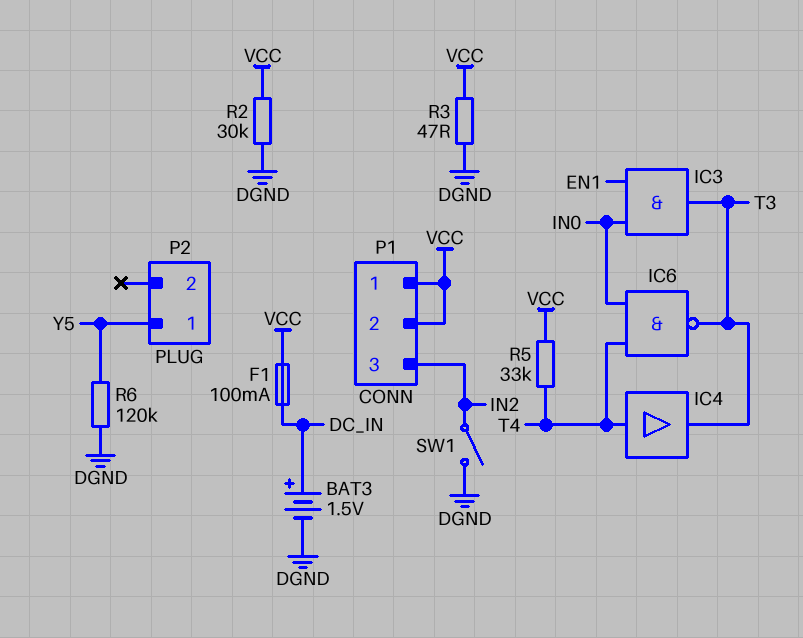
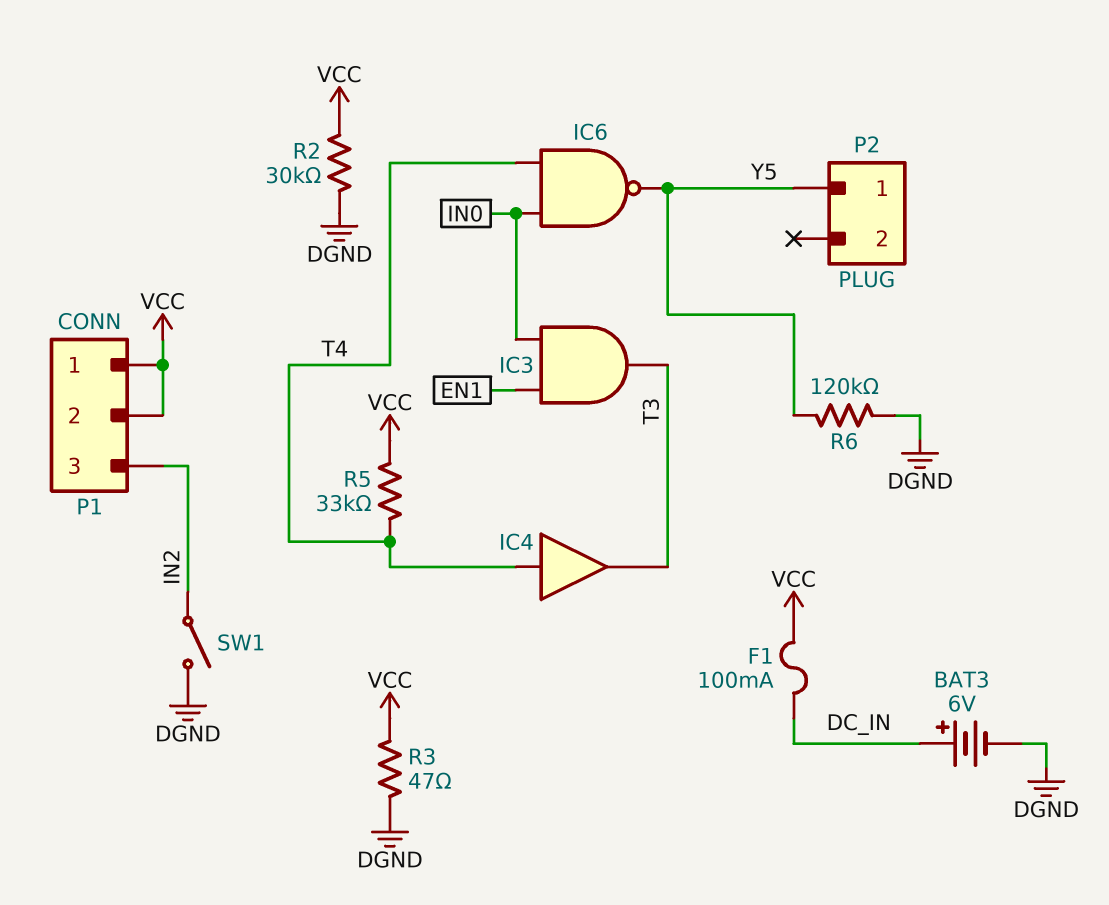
BAT3: 1.5V (plus DC_IN, minus DGND) -> 6V (plus DC_IN, minus DGND)
IC6: NAND (in IN0, in T4, out T3) -> NAND (in IN0, in T4, out Y5)

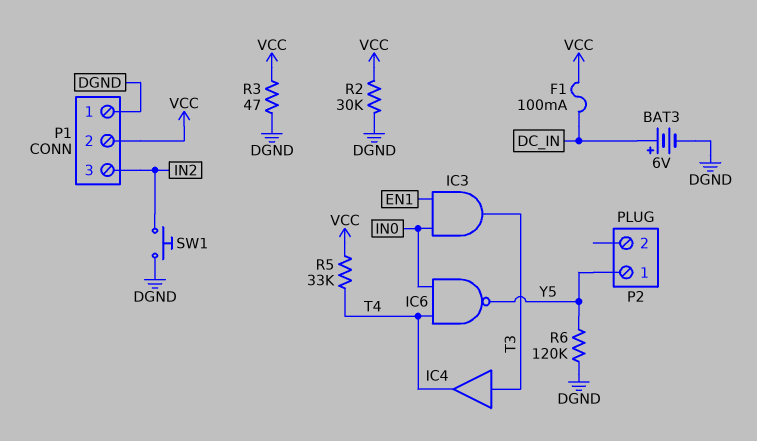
IC4: buffer (in T4, out T3) -> buffer (in T3, out T4)
P1 pin 1: VCC -> DGND
SW1: switch (DGND, IN2) -> button (DGND, IN2)

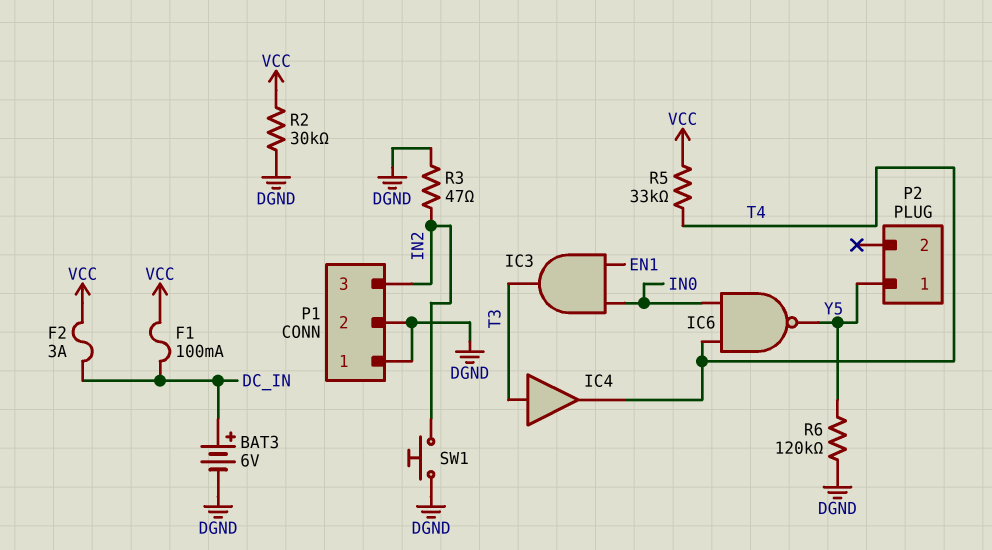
F2: none -> 3A (DC_IN, VCC)
P1 pin 2: VCC -> DGND
R3: 47 (DGND, VCC) -> 47 (DGND, IN2)

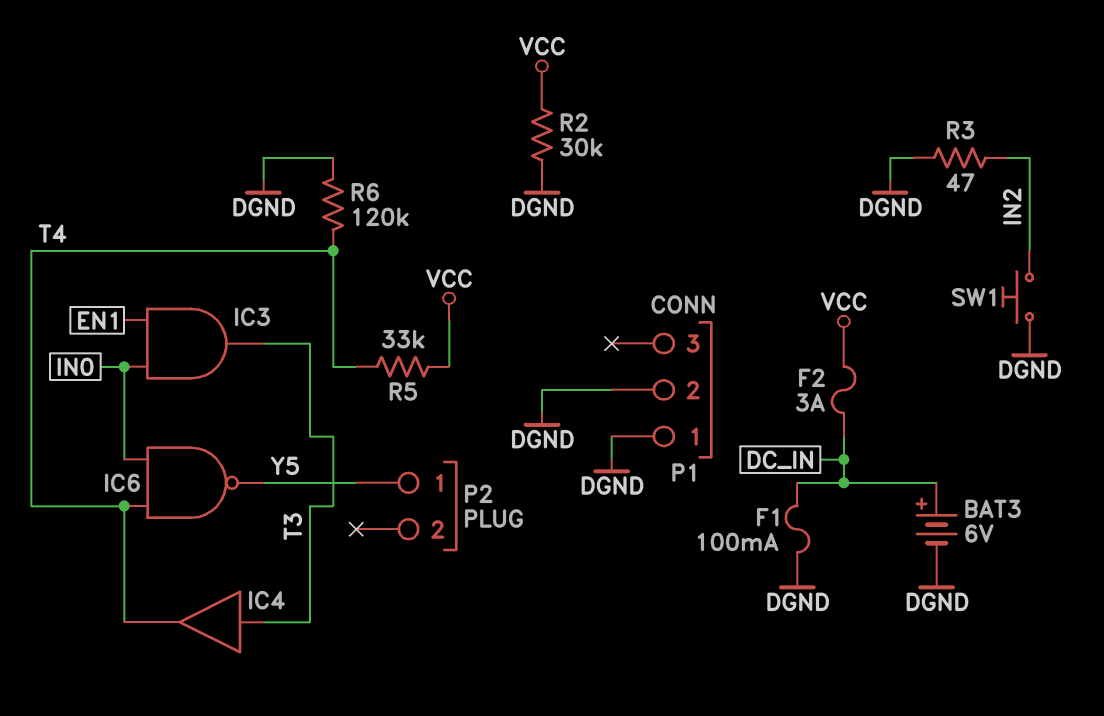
F1: 100mA (DC_IN, VCC) -> 100mA (DC_IN, DGND)
P1 pin 3: IN2 -> none
R6: 120k (DGND, Y5) -> 120k (DGND, T4)

